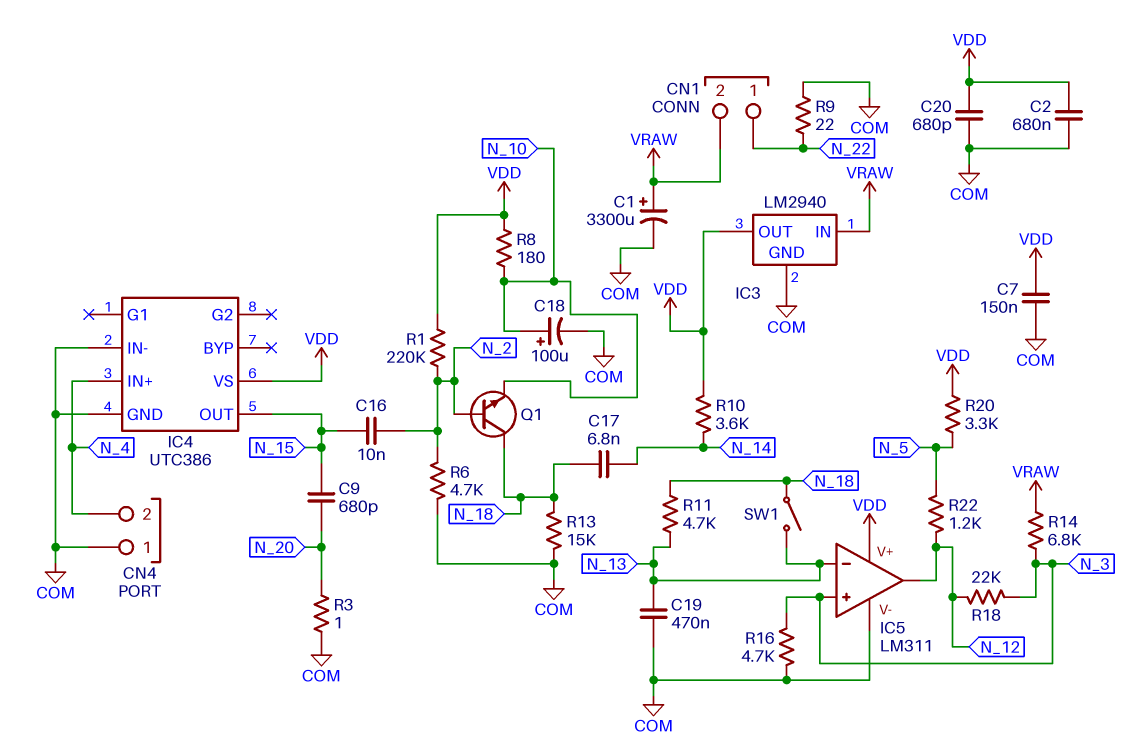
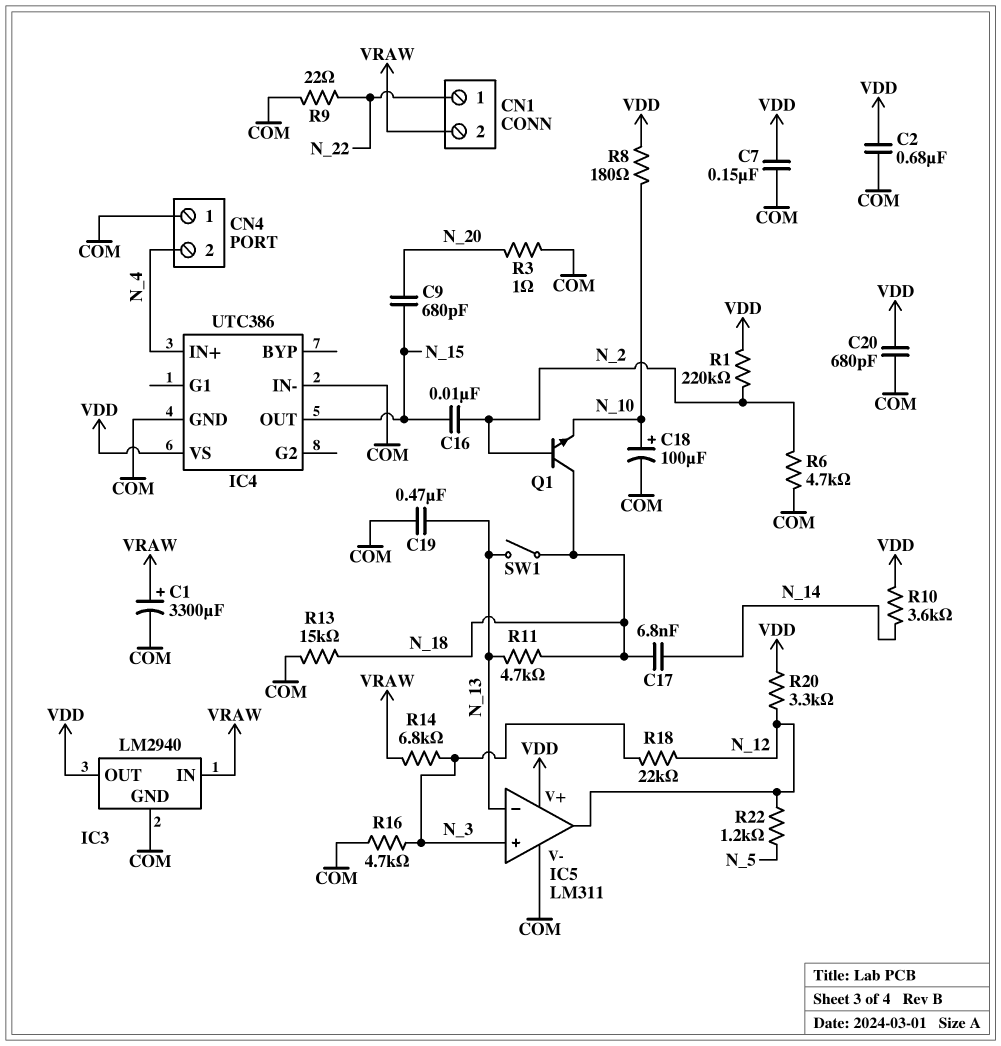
R20: 3.3k (N_5, VDD) -> 3.3k (N_12, VDD)

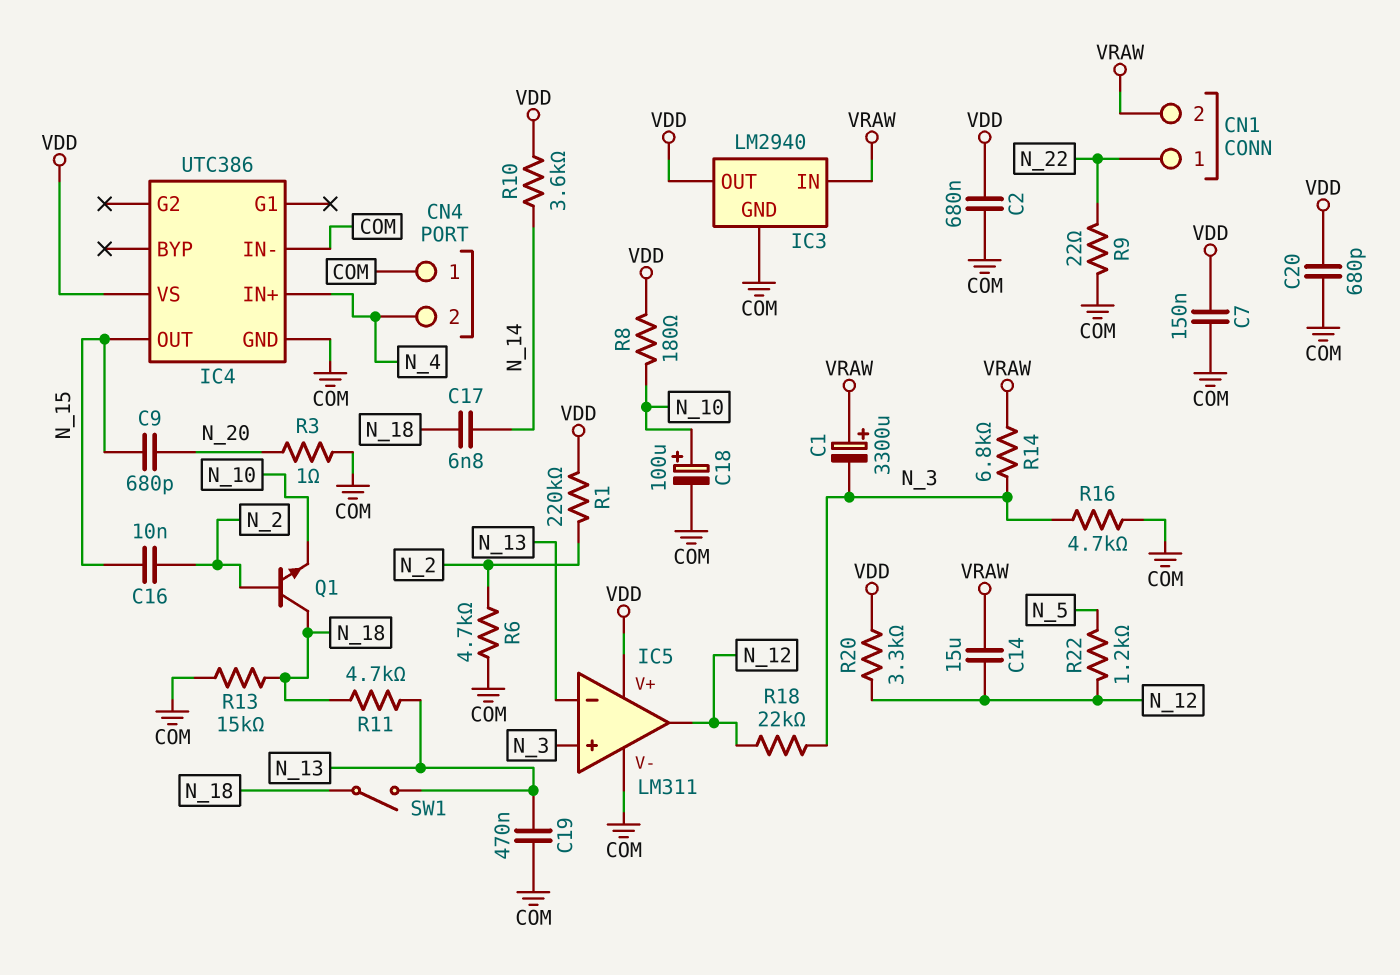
C1: 3300uF (plus VRAW, minus COM) -> 3300uF (plus VRAW, minus N_3)
C14: none -> 15uF (N_12, VRAW)

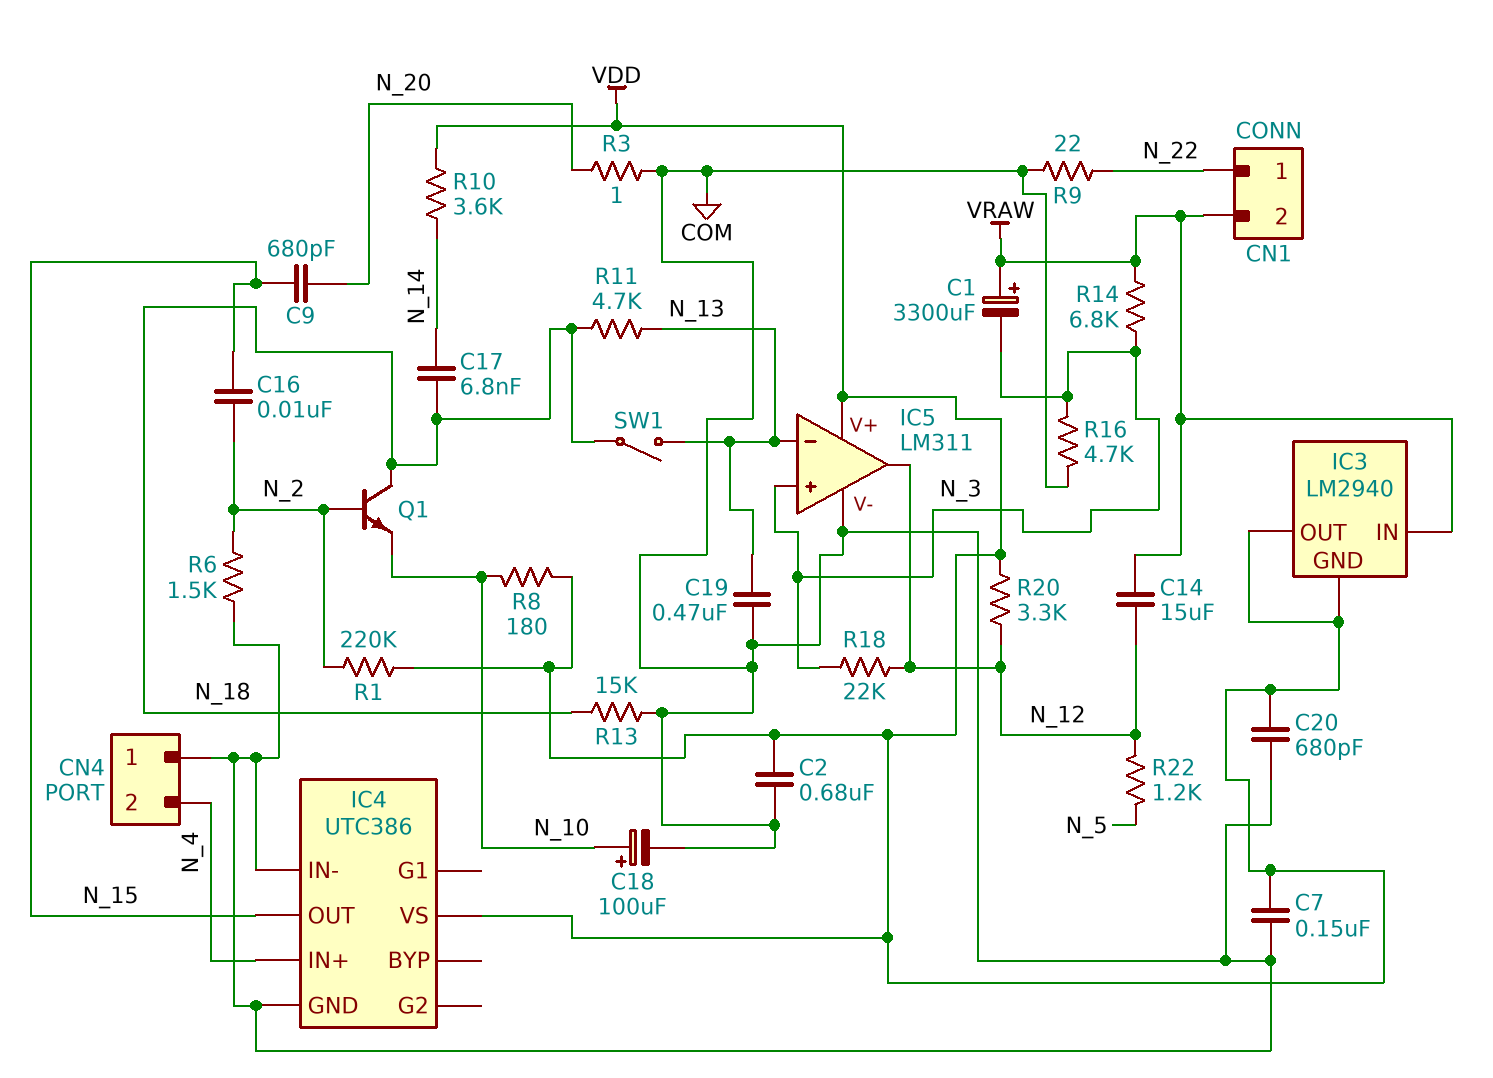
IC3 pin GND: COM -> VDD
R6: 4.7k (COM, N_2) -> 1.5k (COM, N_2)

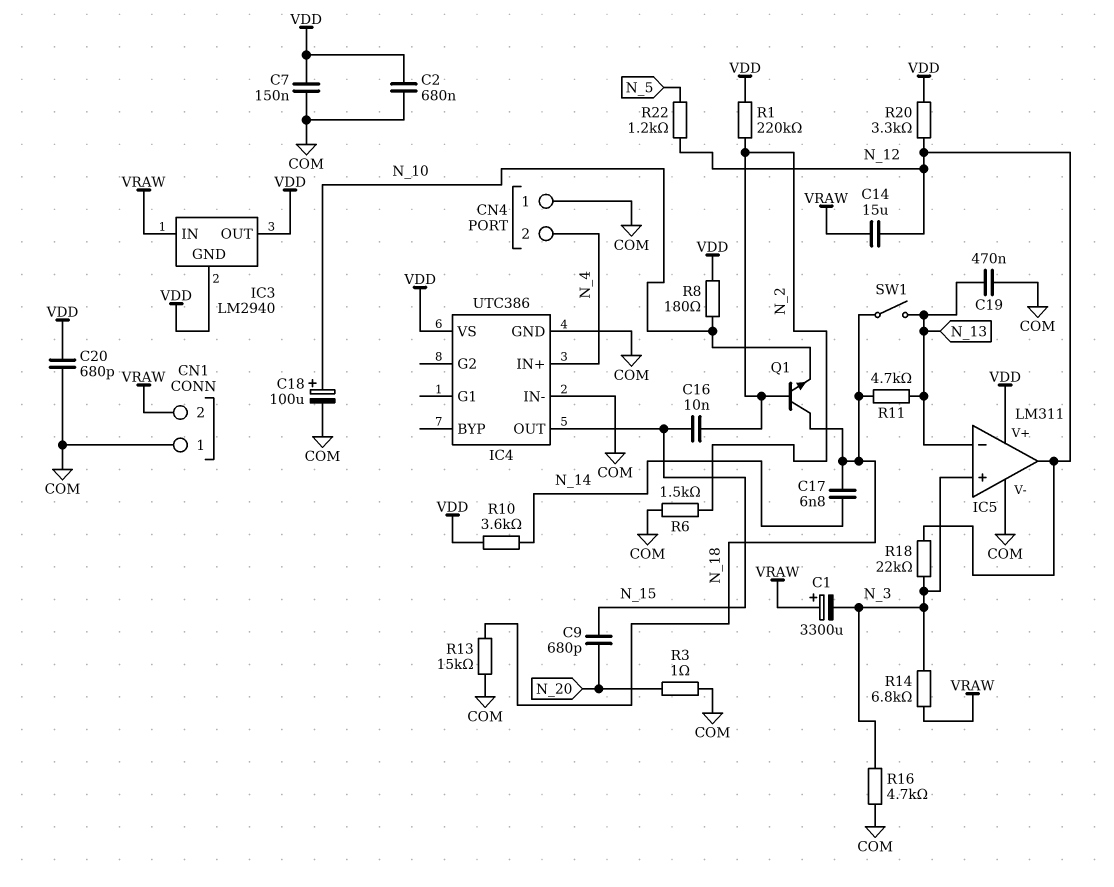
CN1 pin 1: N_22 -> COM
R9: 22 (COM, N_22) -> none

